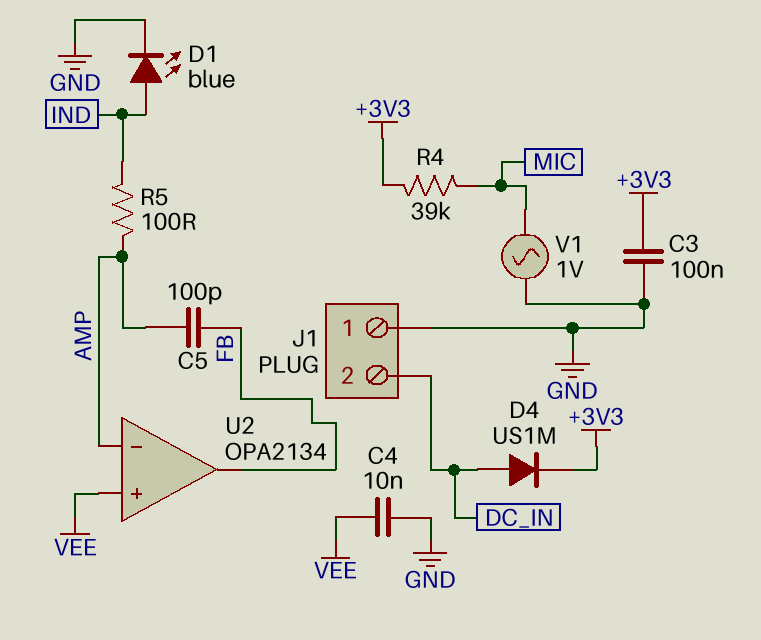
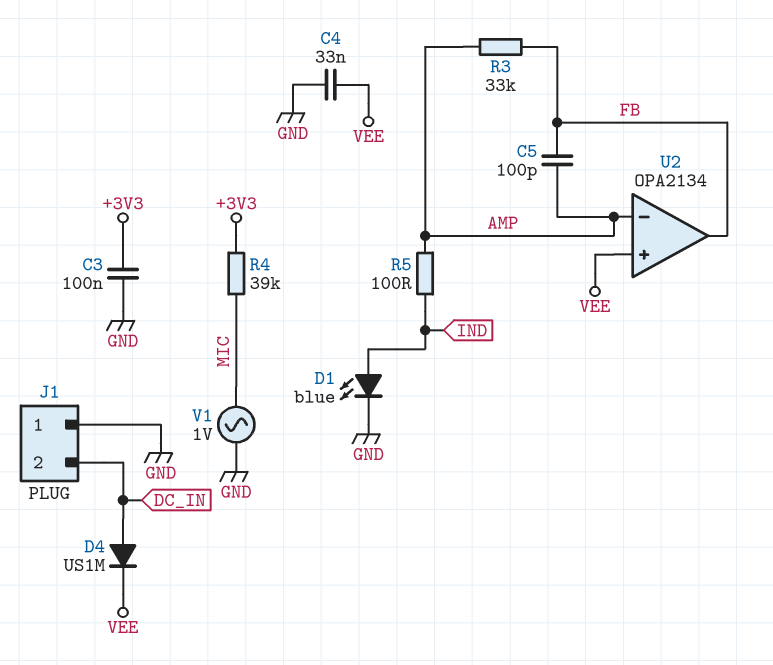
C4: 10nF (GND, VEE) -> 33nF (GND, VEE)
D4: diode US1M (A DC_IN, K +3V3) -> diode US1M (A DC_IN, K VEE)
R3: none -> 33k (AMP, FB)

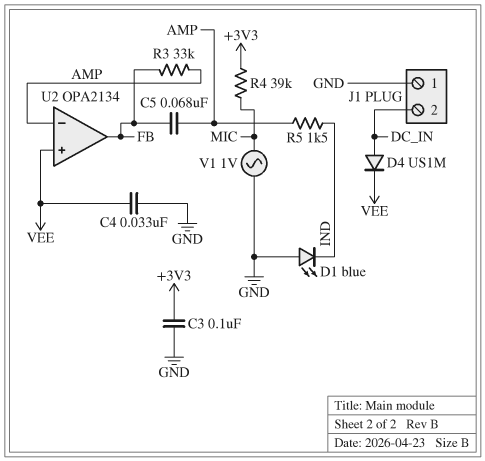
C5: 100pF (AMP, FB) -> 68nF (AMP, FB)
D1: LED blue (A IND, K GND) -> LED blue (A GND, K IND)
R5: 100 (AMP, IND) -> 1.5k (AMP, IND)

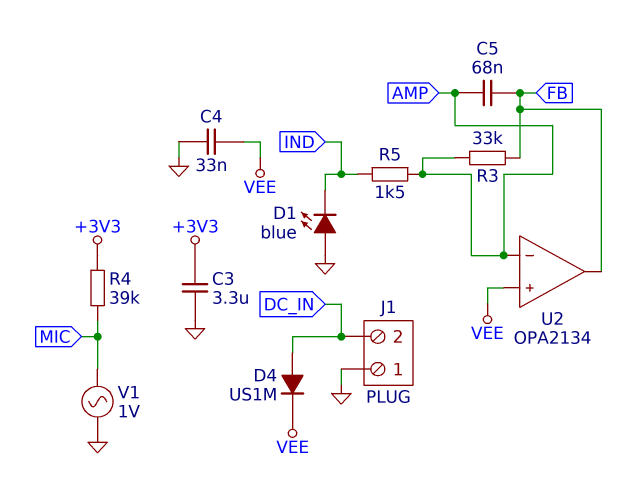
C3: 100nF (+3V3, GND) -> 3.3uF (+3V3, GND)

